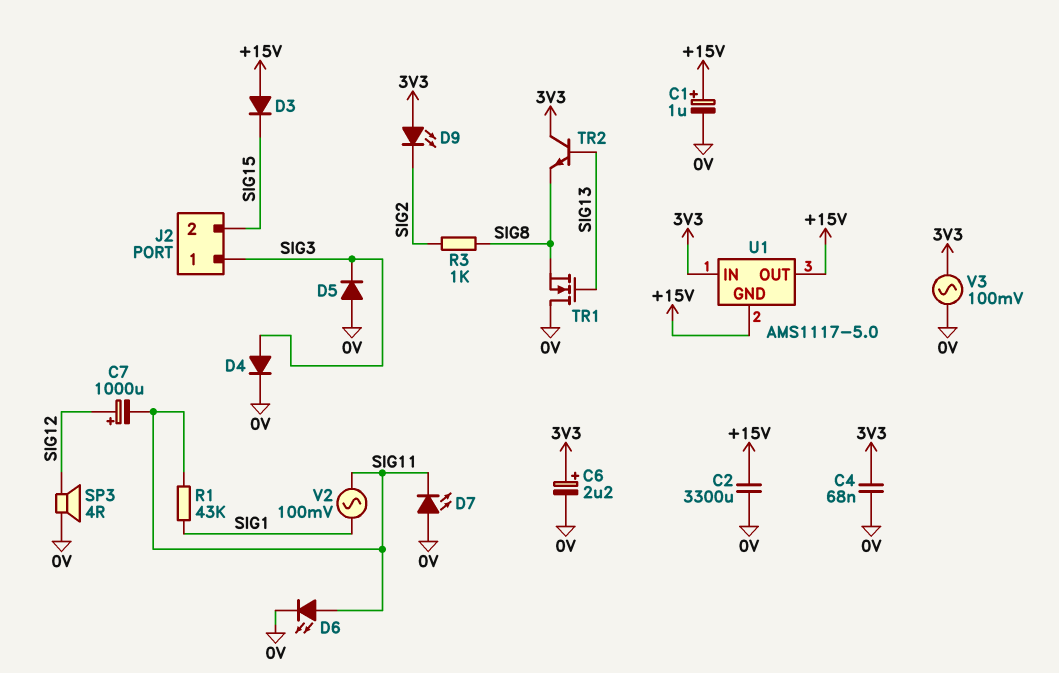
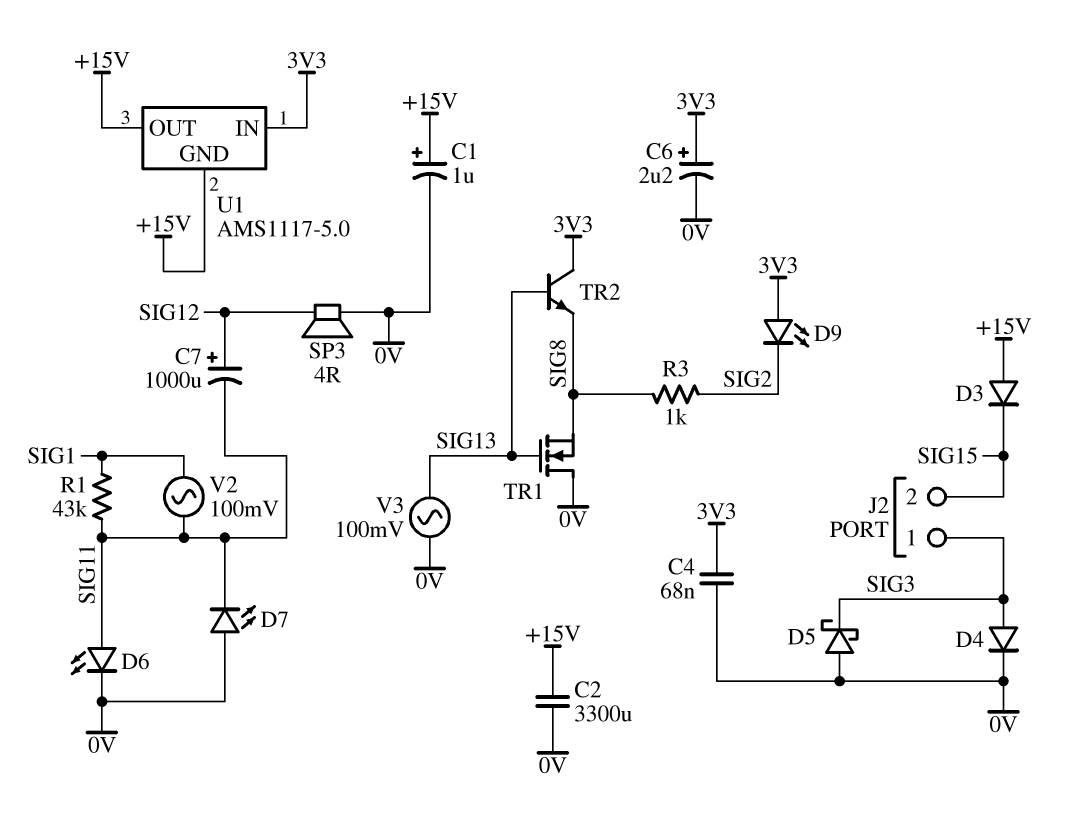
D5: diode (A 0V, K SIG3) -> schottky (A 0V, K SIG3)
V3: AC 100mV (0V, 3V3) -> AC 100mV (0V, SIG13)

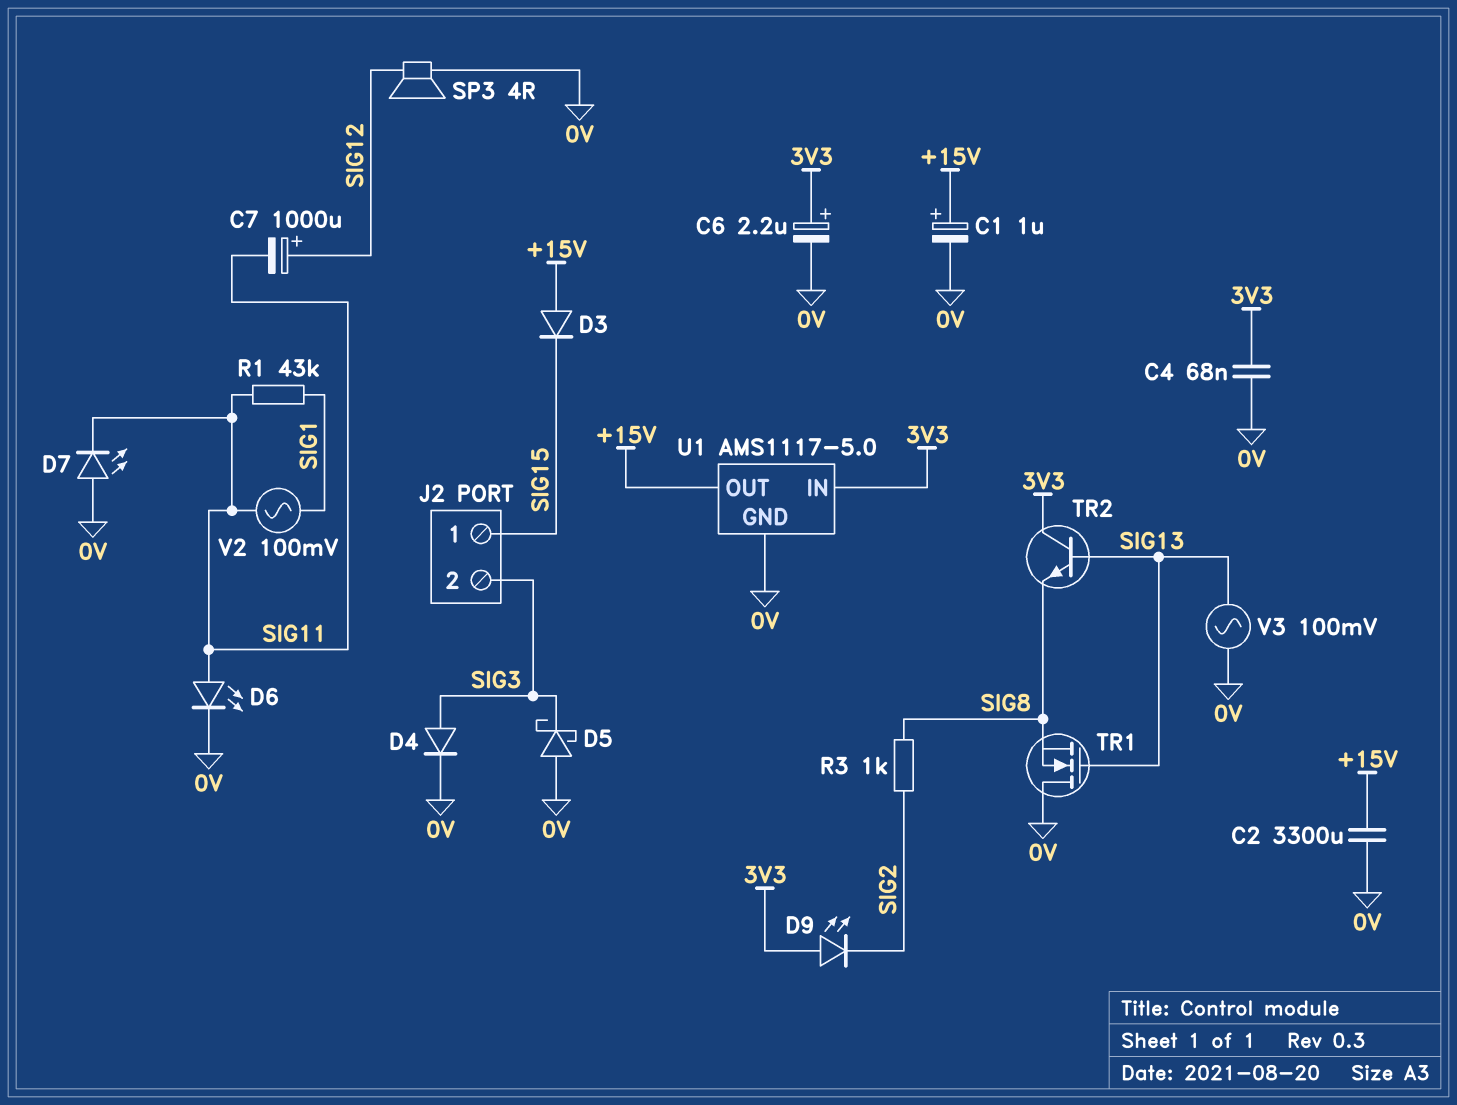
J2 pin 1: SIG3 -> SIG15
J2 pin 2: SIG15 -> SIG3
U1 pin GND: +15V -> 0V

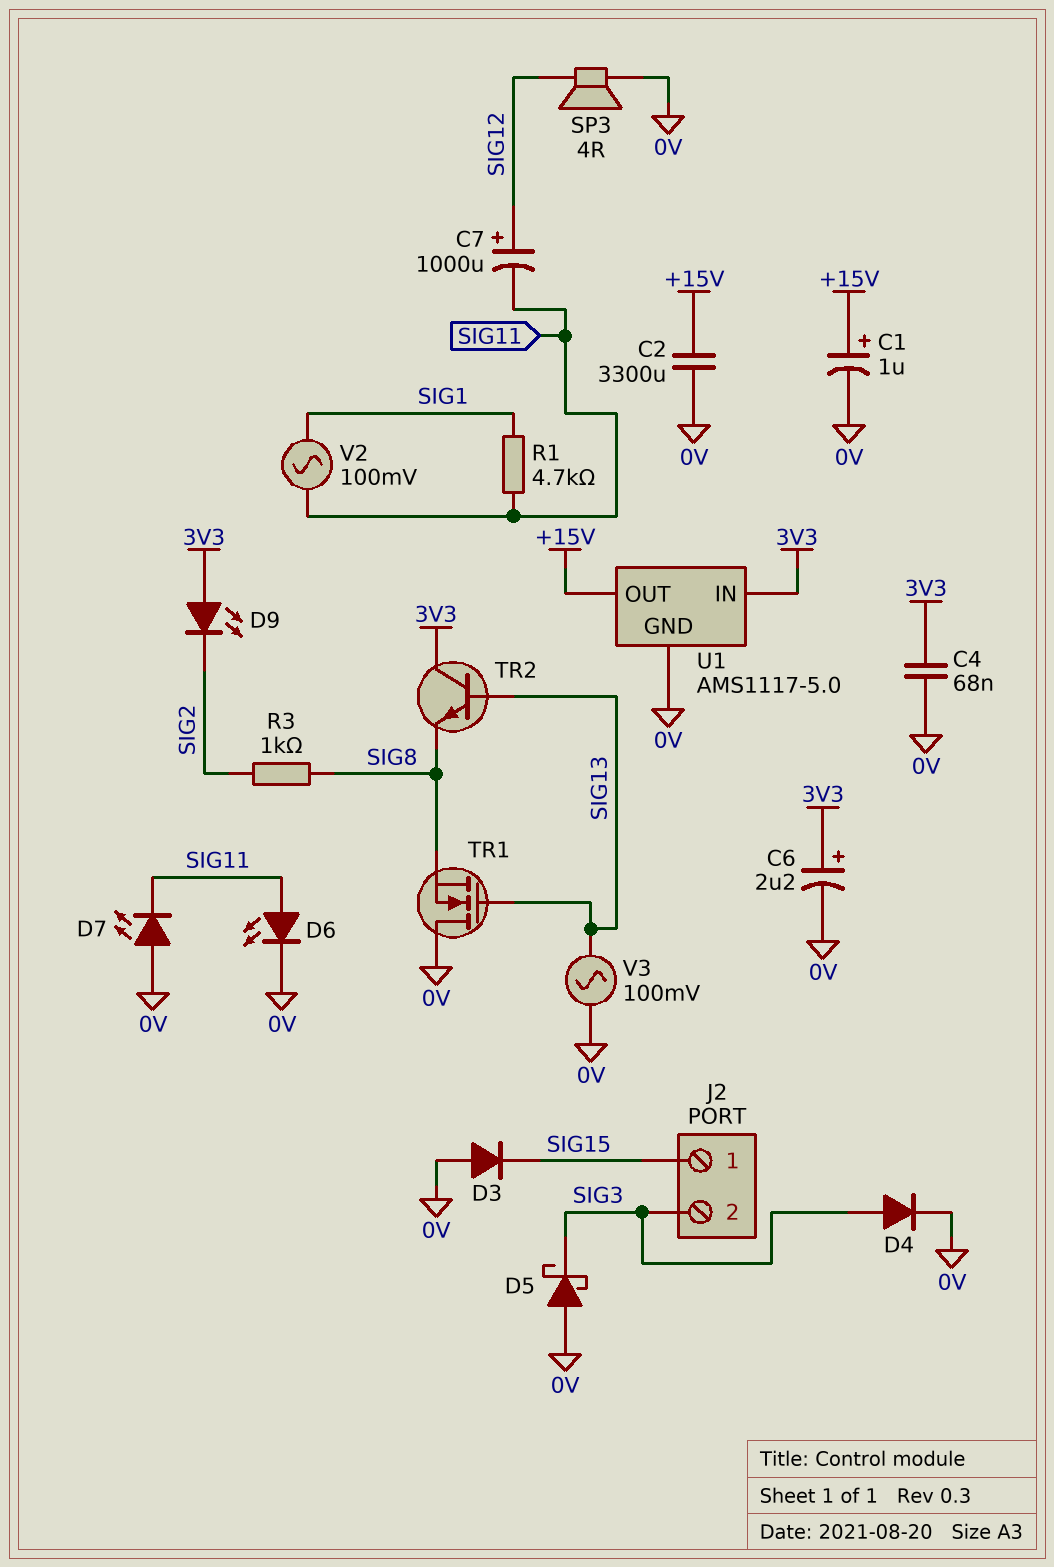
D3: diode (A +15V, K SIG15) -> diode (A 0V, K SIG15)
R1: 43k (SIG1, SIG11) -> 4.7k (SIG1, SIG11)

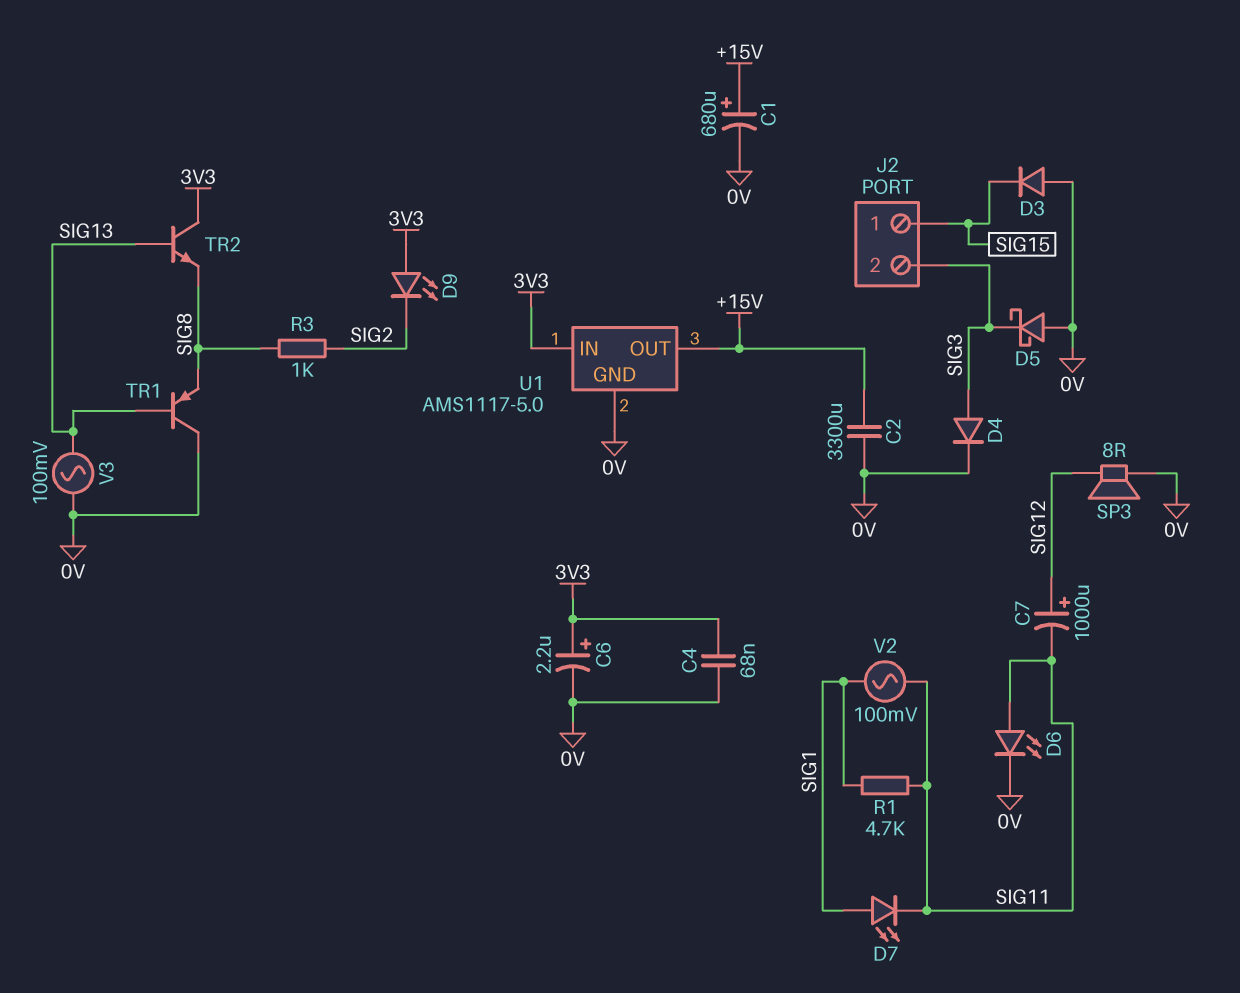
C1: 1uF (plus +15V, minus 0V) -> 680uF (plus +15V, minus 0V)
D7: LED (A 0V, K SIG11) -> LED (A SIG1, K SIG11)
SP3: speaker 4R (0V, SIG12) -> speaker 8R (0V, SIG12)
TR1: NMOS (G SIG13, D 0V, S SIG8) -> PNP (B SIG13, C 0V, E SIG8)

